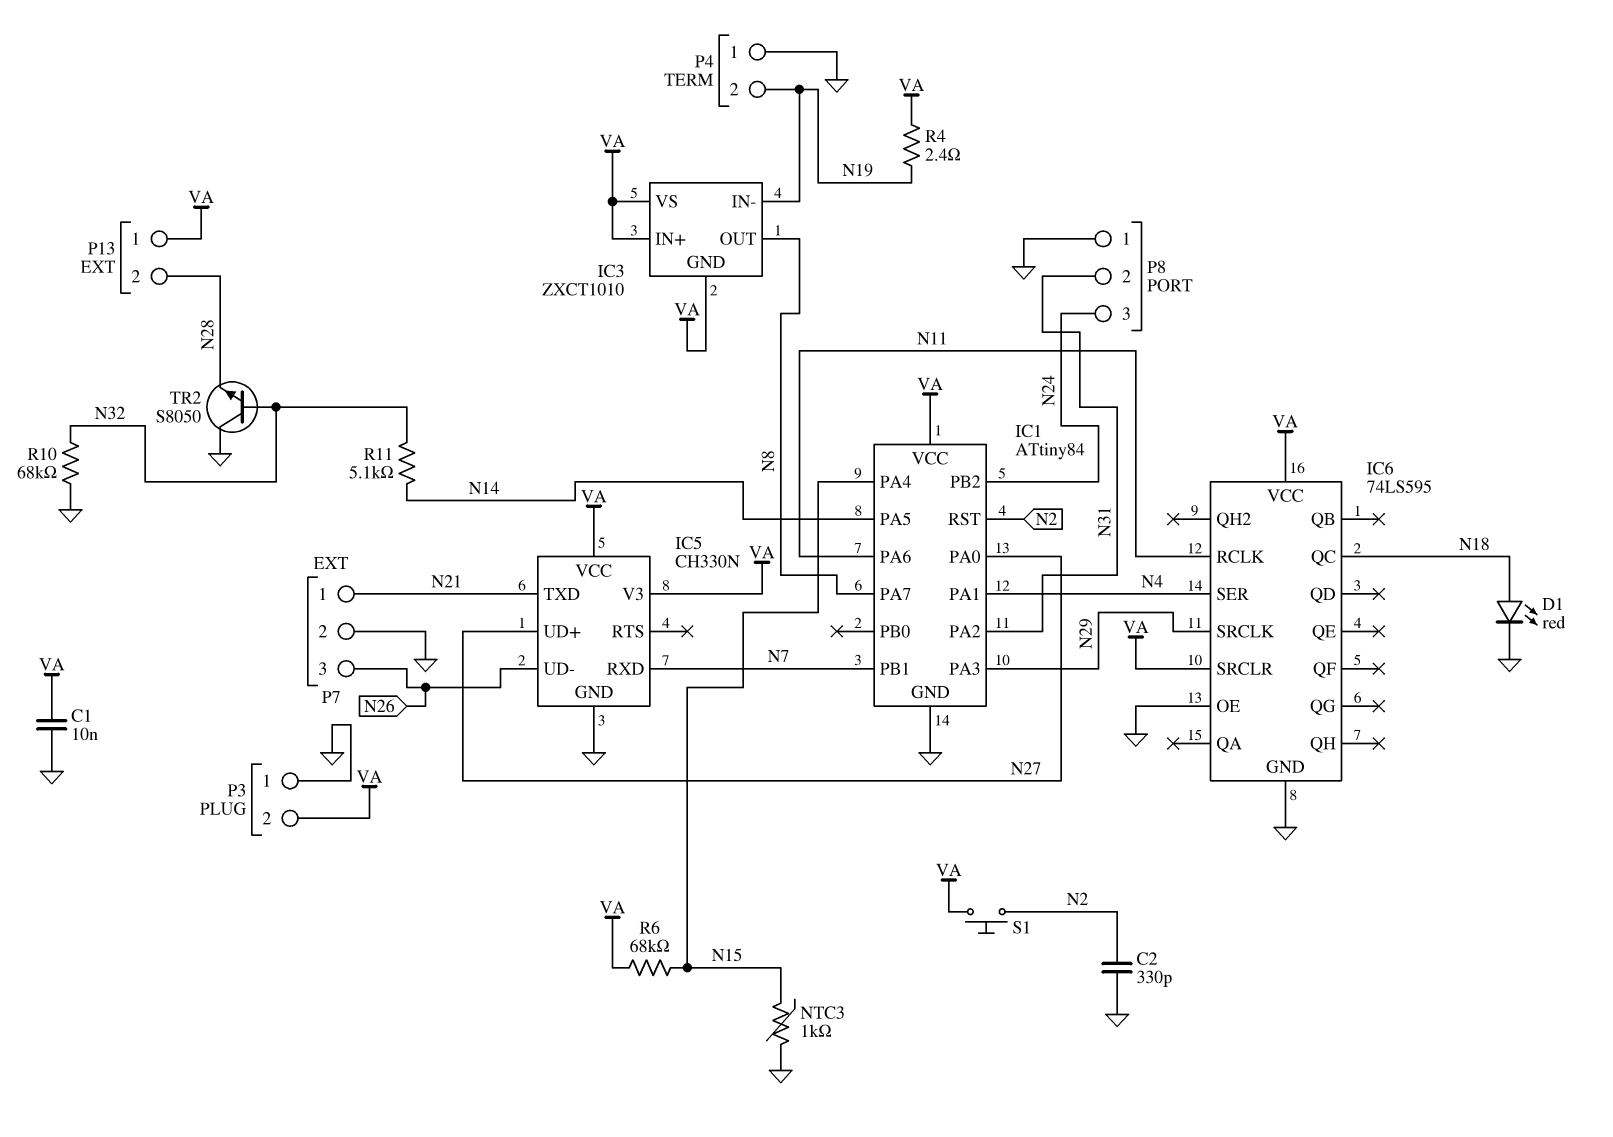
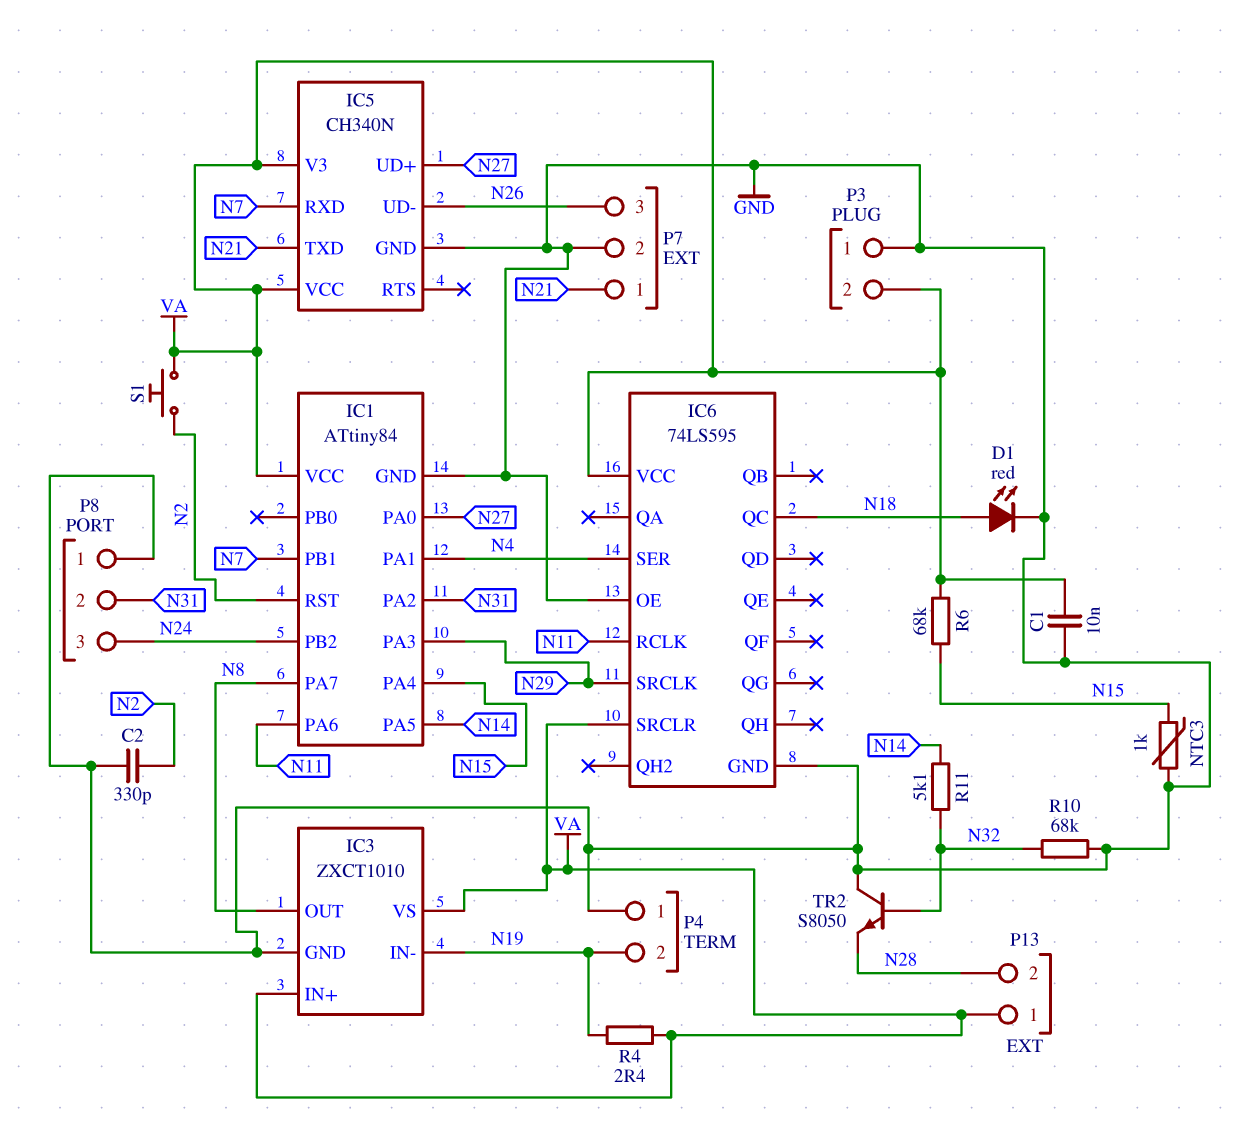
IC3 pin GND: VA -> GND
IC5: CH330N -> CH340N

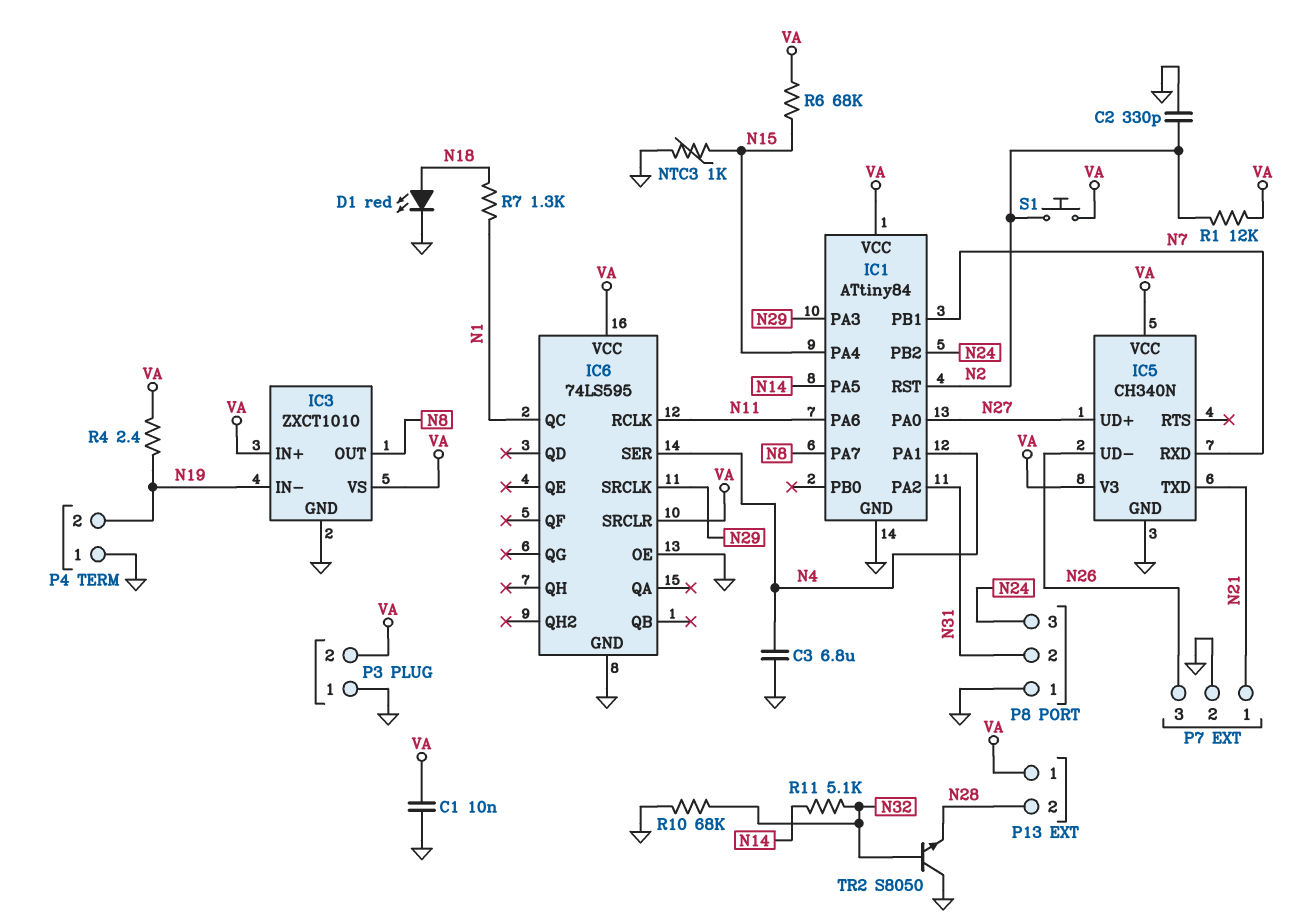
C3: none -> 6.8uF (GND, N4)
IC6 pin QC: N18 -> N1
R1: none -> 12k (N2, VA)
R7: none -> 1.3k (N1, N18)

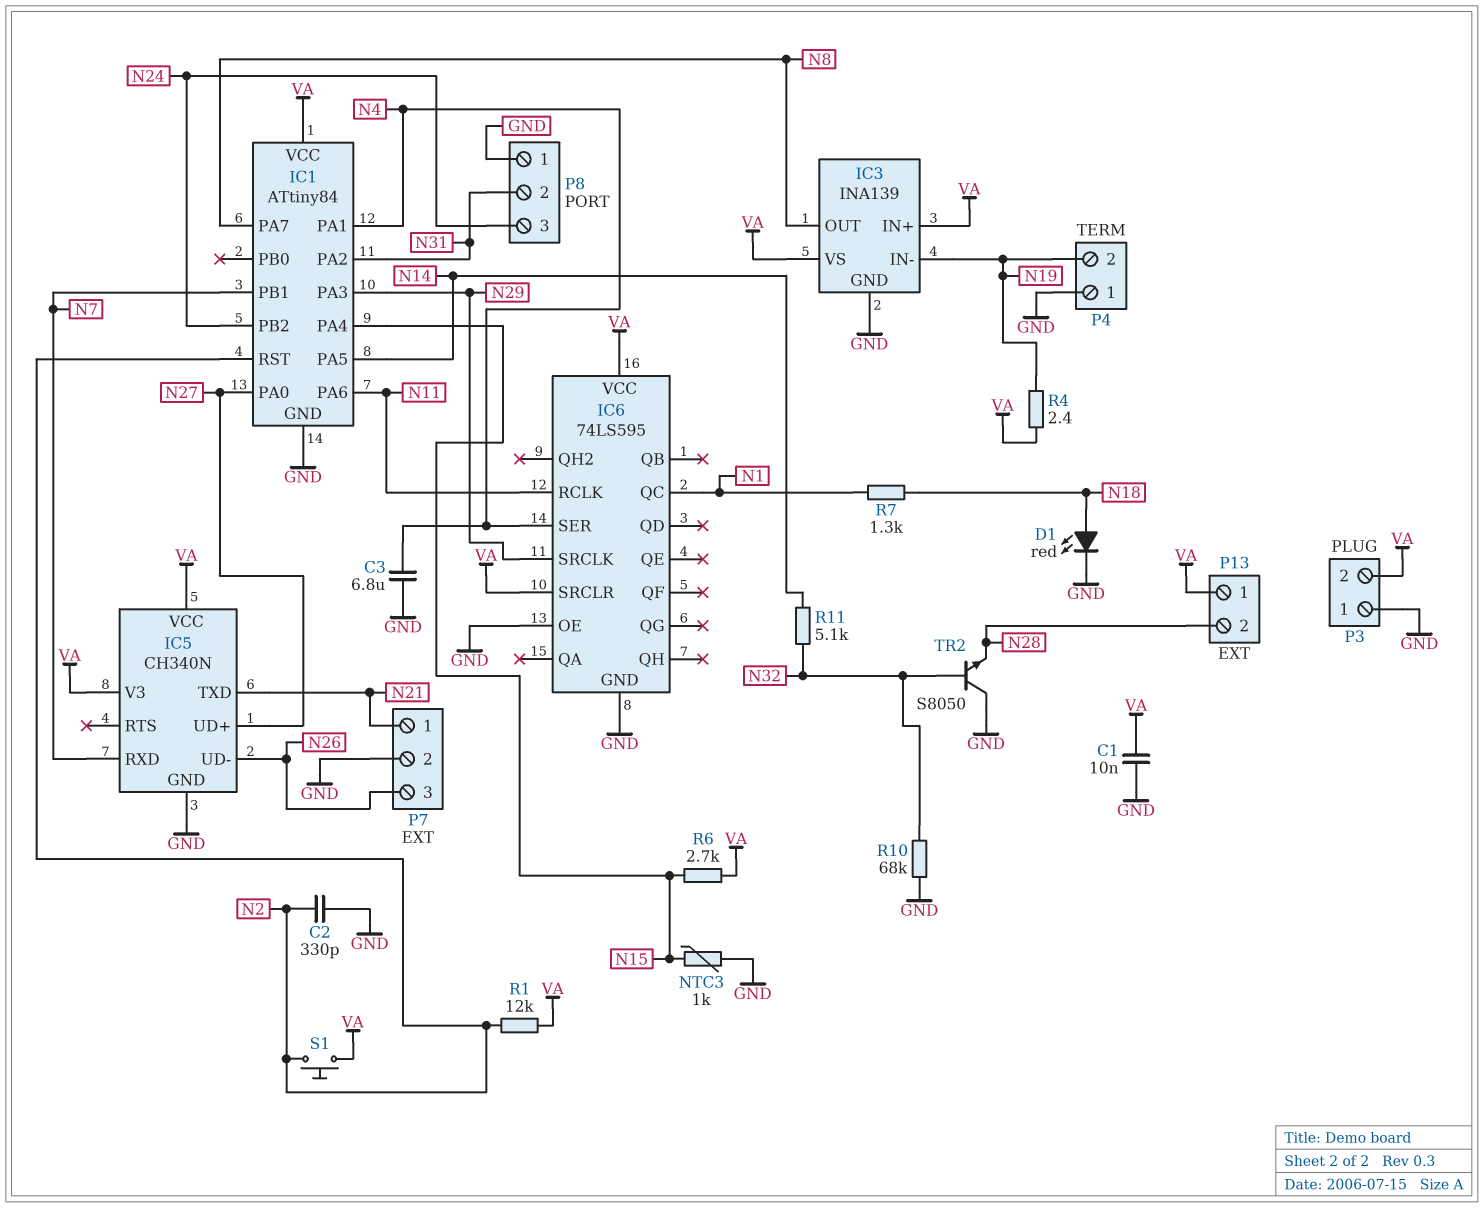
IC3: ZXCT1010 -> INA139
R6: 68k (N15, VA) -> 2.7k (N15, VA)

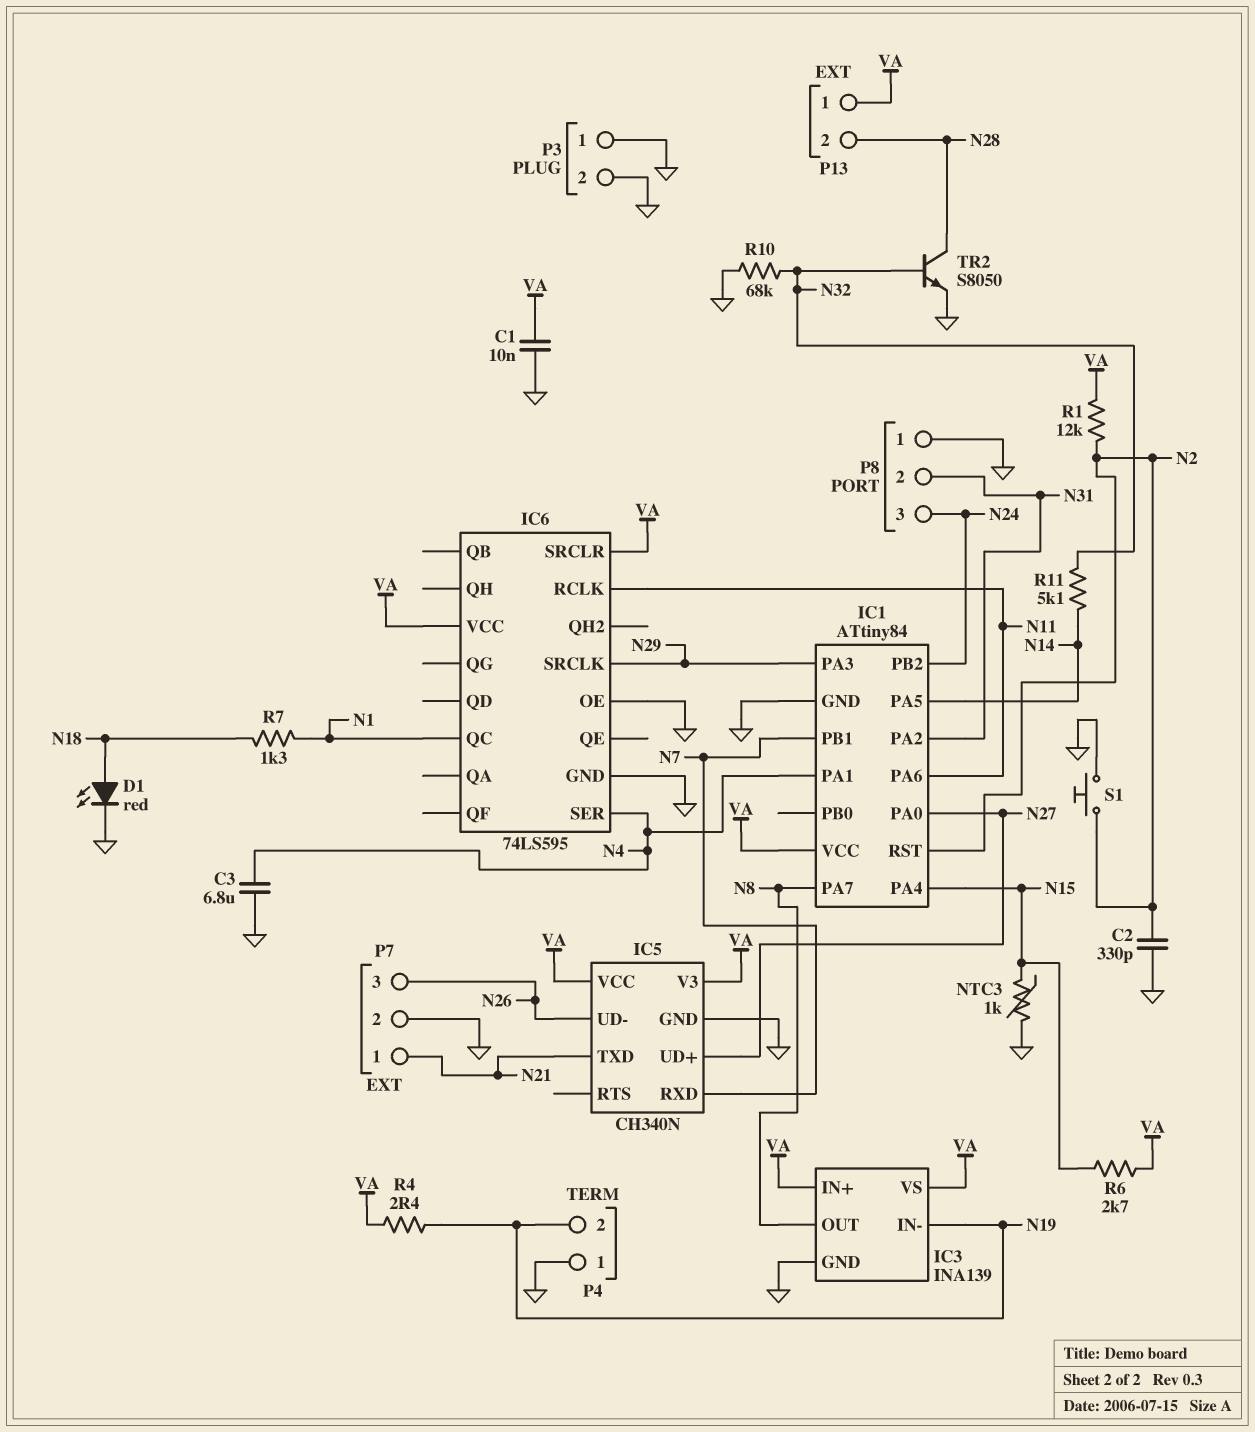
P3 pin 2: VA -> GND
S1: button (N2, VA) -> button (GND, N2)
TR2: NPN S8050 (B N32, C GND, E N28) -> NPN S8050 (B N32, C N28, E GND)

